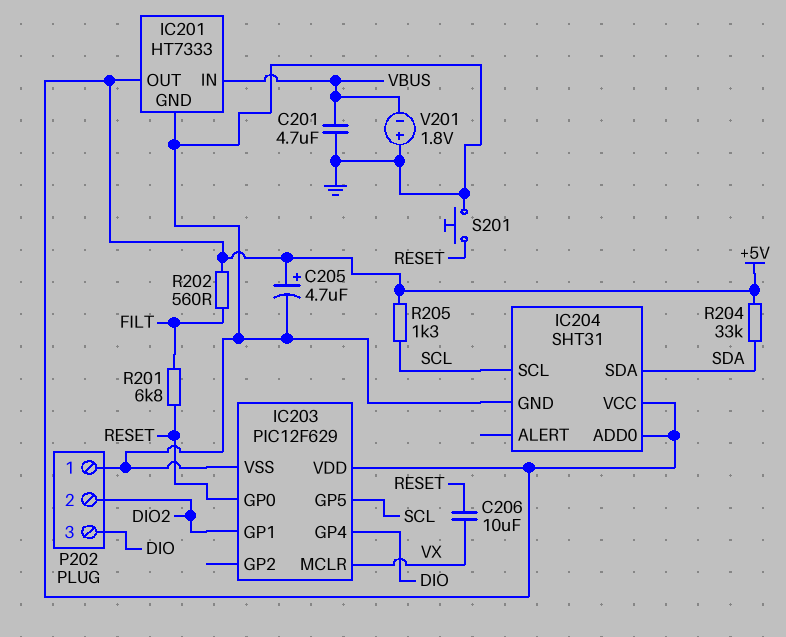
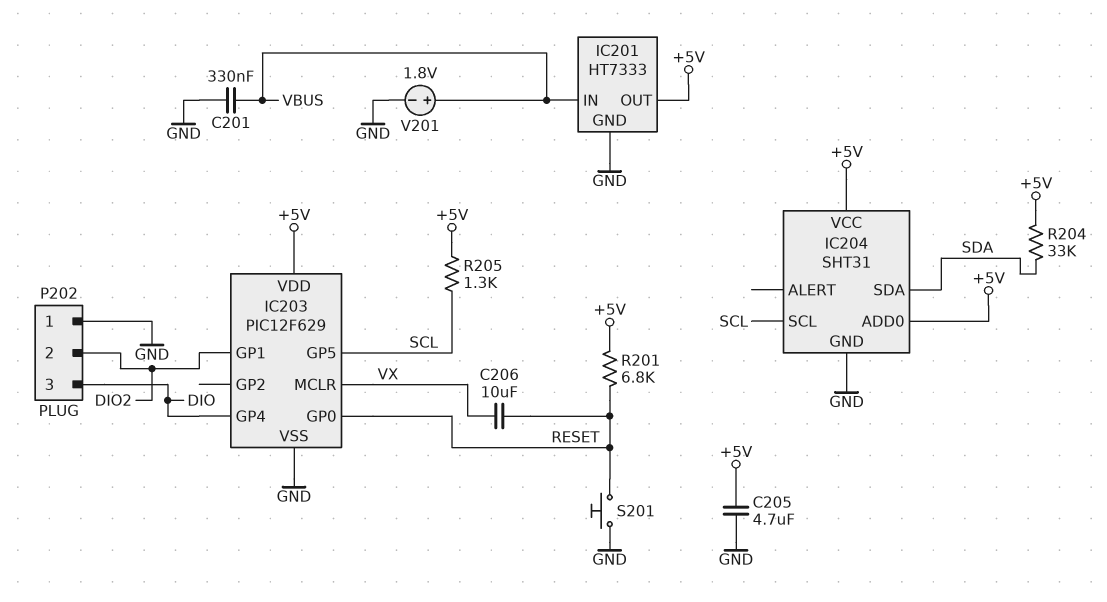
C201: 4.7uF (GND, VBUS) -> 330nF (GND, VBUS)
C205: 4.7uF (plus +5V, minus GND) -> 4.7uF (+5V, GND)
R201: 6.8k (FILT, RESET) -> 6.8k (+5V, RESET)
R202: 560 (+5V, FILT) -> none
V201: 1.8V (plus GND, minus VBUS) -> 1.8V (plus VBUS, minus GND)

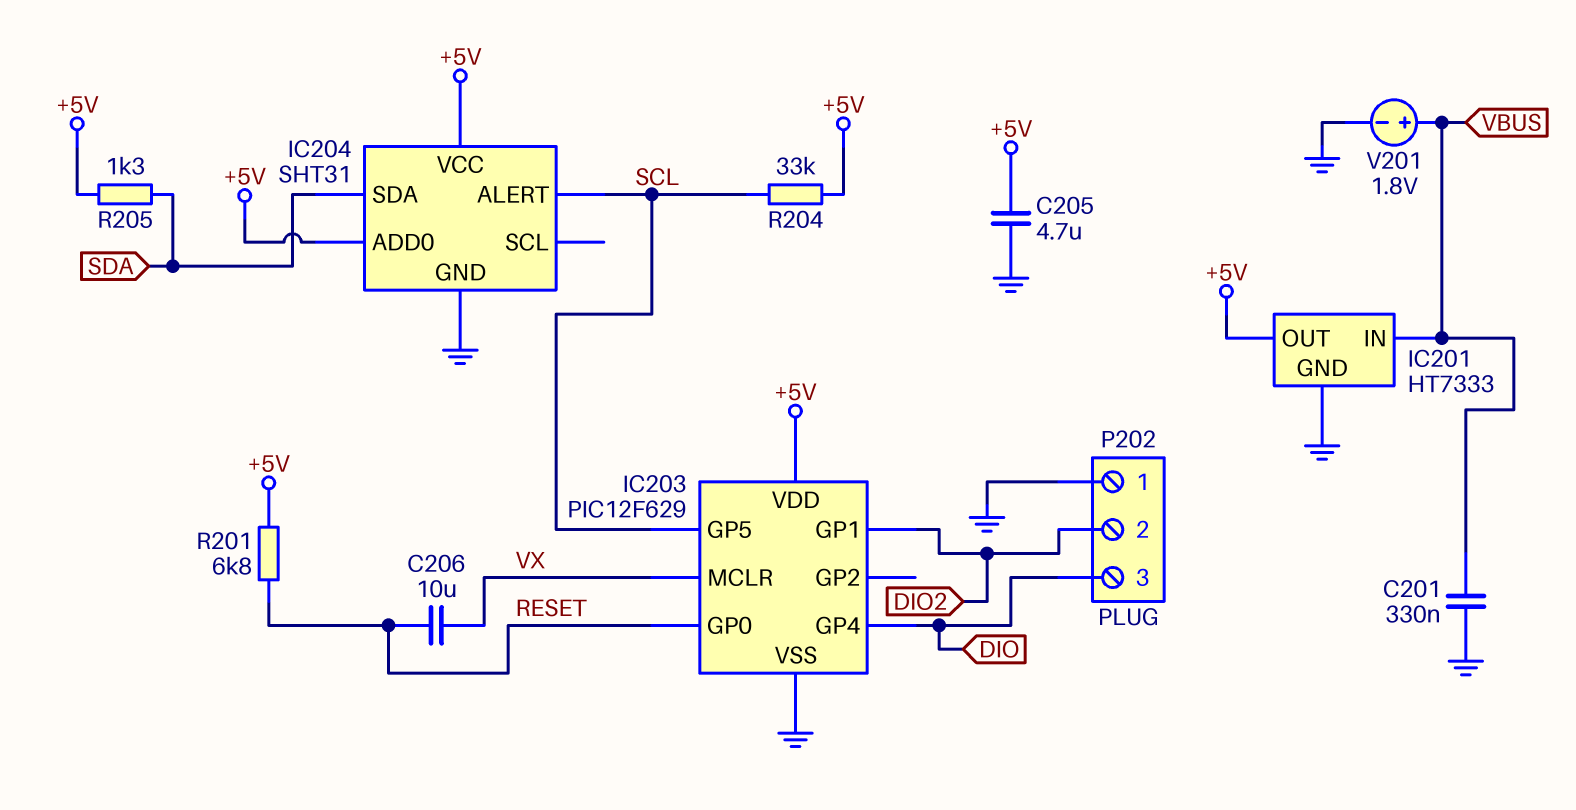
IC204 pin ALERT: none -> SCL
IC204 pin SCL: SCL -> none
R204: 33k (+5V, SDA) -> 33k (+5V, SCL)
R205: 1.3k (+5V, SCL) -> 1.3k (+5V, SDA)
S201: button (GND, RESET) -> none

